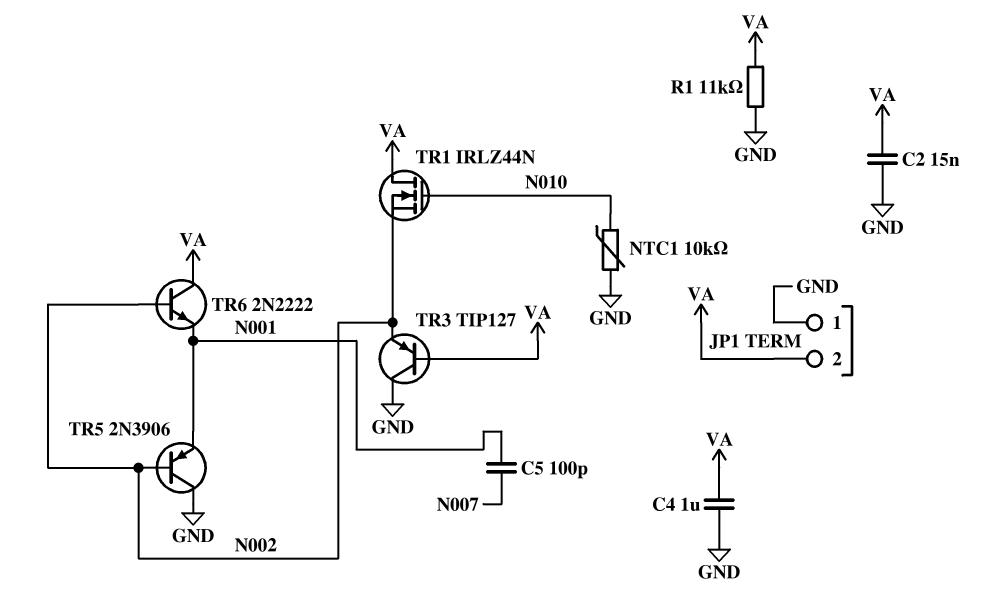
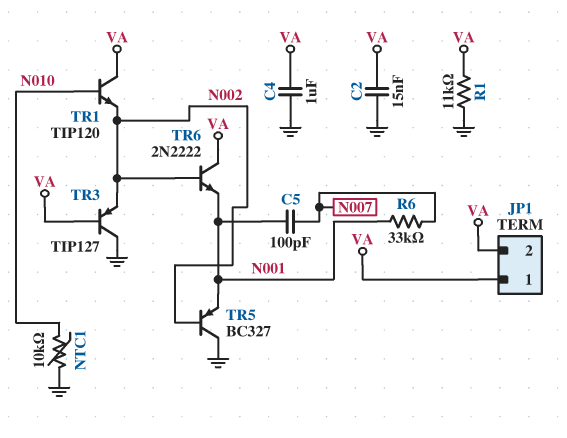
JP1 pin 1: GND -> VA
R6: none -> 33k (N001, N007)
TR1: NMOS IRLZ44N (G N010, D VA, S N002) -> NPN TIP120 (B N010, C VA, E N002)
TR5: PNP 2N3906 (B N002, C GND, E N001) -> PNP BC327 (B N002, C GND, E N001)

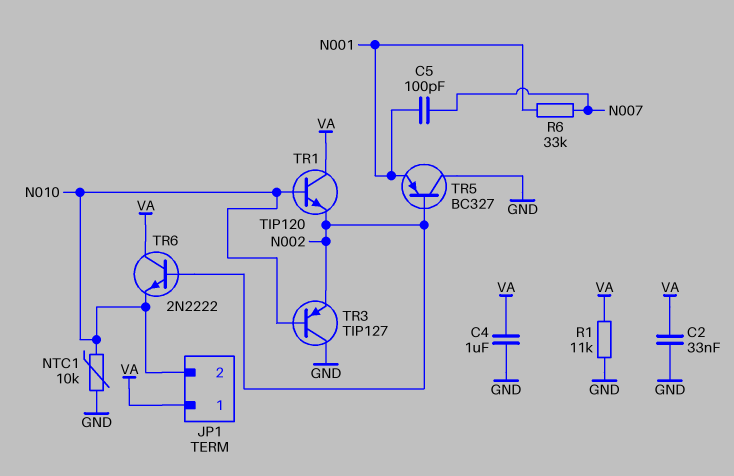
C2: 15nF (GND, VA) -> 33nF (GND, VA)
JP1 pin 2: VA -> N010
TR3: PNP TIP127 (B VA, C GND, E N002) -> PNP TIP127 (B N010, C GND, E N002)
TR6: NPN 2N2222 (B N002, C VA, E N001) -> NPN 2N2222 (B N002, C VA, E N010)

